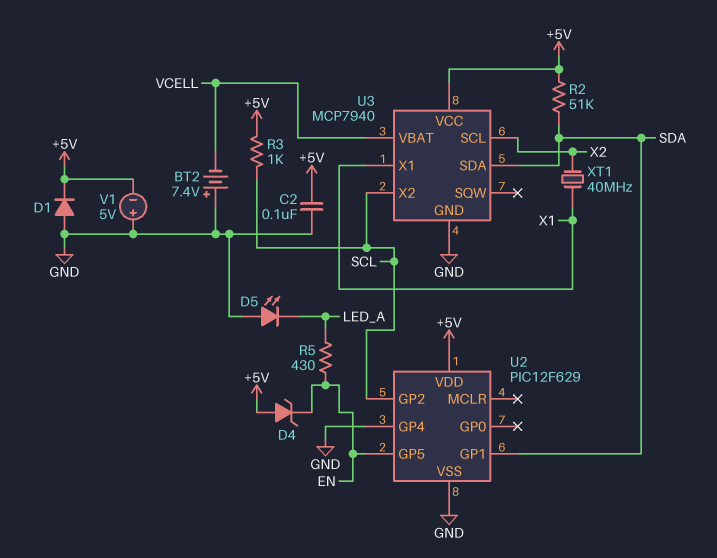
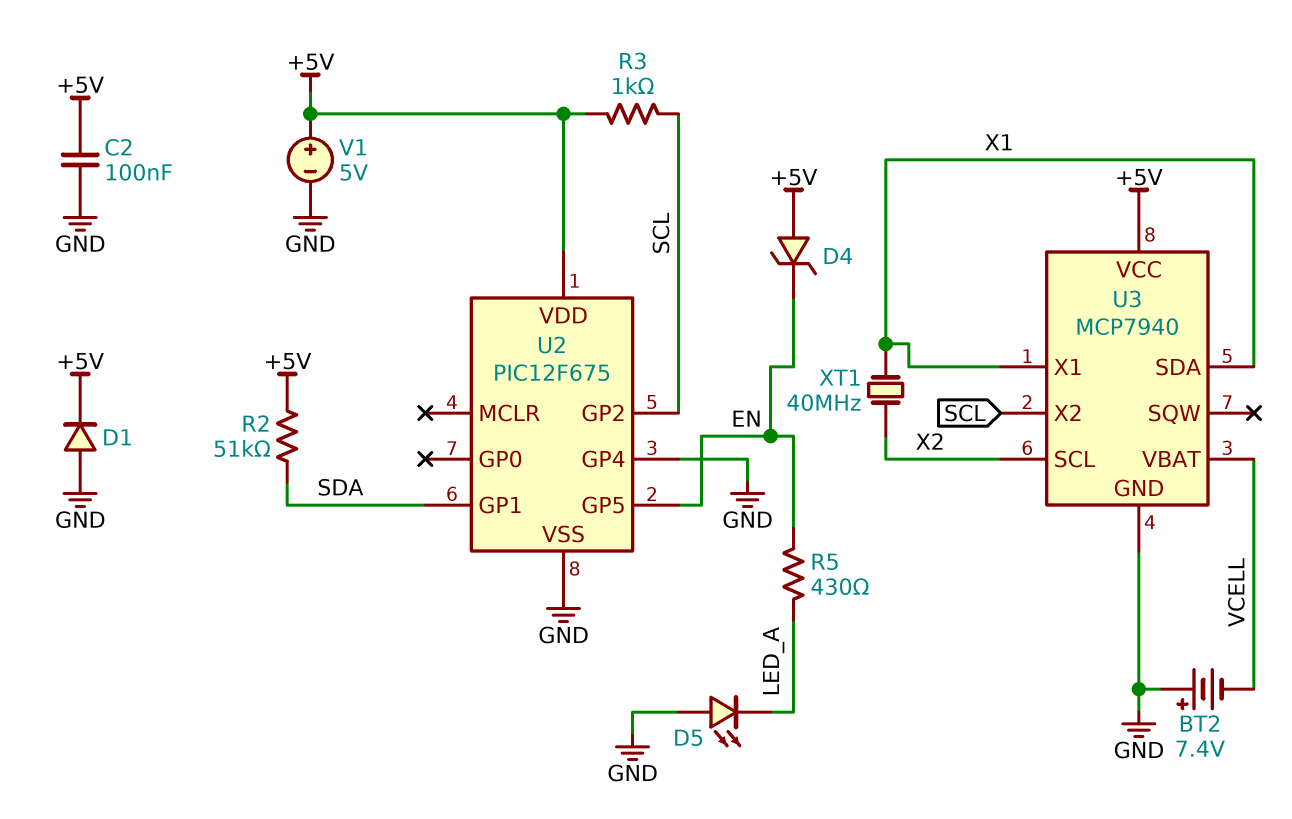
U2: PIC12F629 -> PIC12F675
U3 pin SDA: SDA -> X1
V1: 5V (plus GND, minus +5V) -> 5V (plus +5V, minus GND)

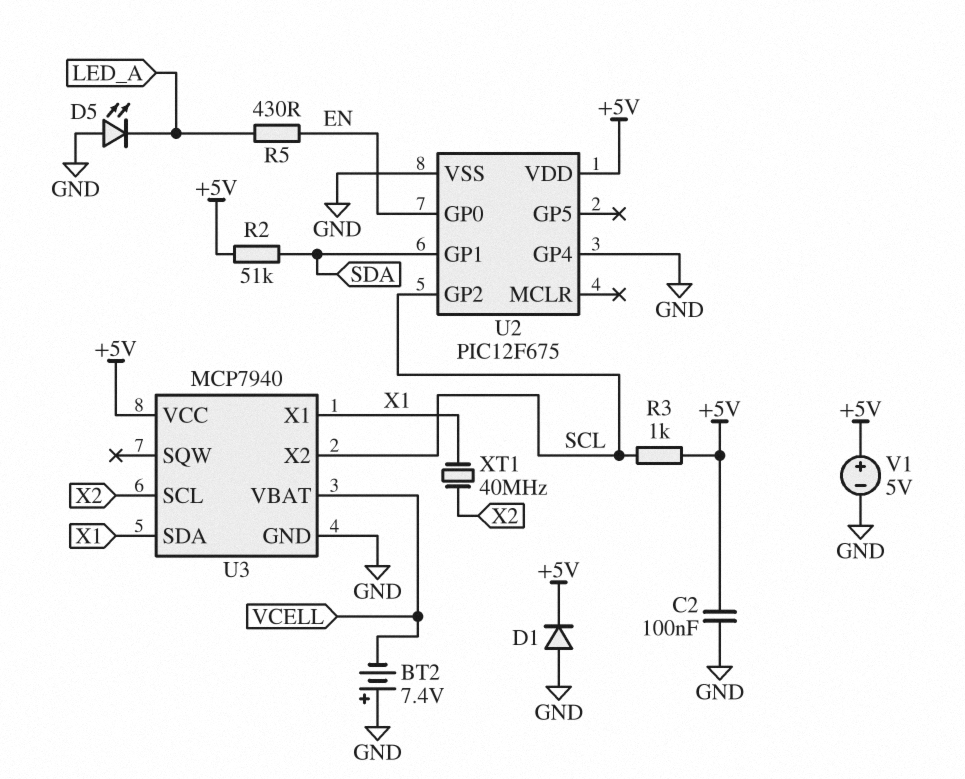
D4: zener (A +5V, K EN) -> none
U2 pin GP0: none -> EN
U2 pin GP5: EN -> none

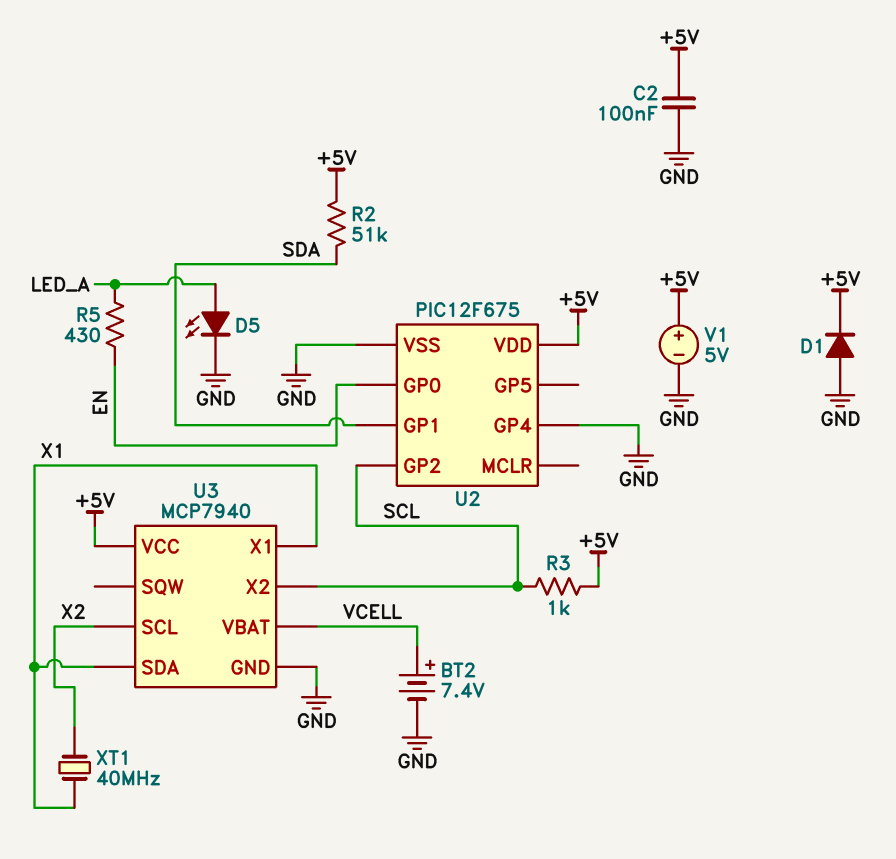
BT2: 7.4V (plus GND, minus VCELL) -> 7.4V (plus VCELL, minus GND)
D5: LED (A GND, K LED_A) -> LED (A LED_A, K GND)

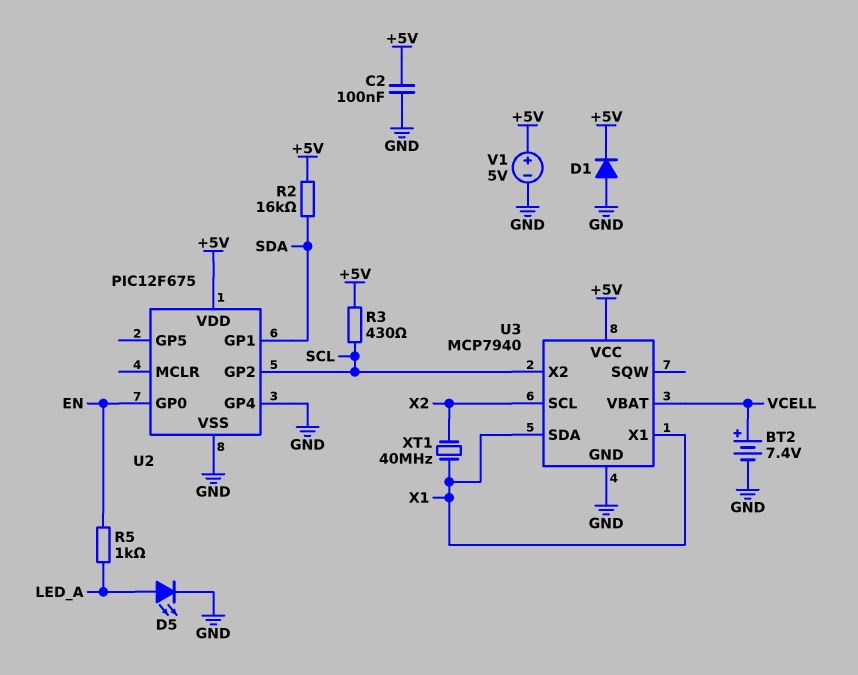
R2: 51k (+5V, SDA) -> 16k (+5V, SDA)
R3: 1k (+5V, SCL) -> 430 (+5V, SCL)
R5: 430 (EN, LED_A) -> 1k (EN, LED_A)

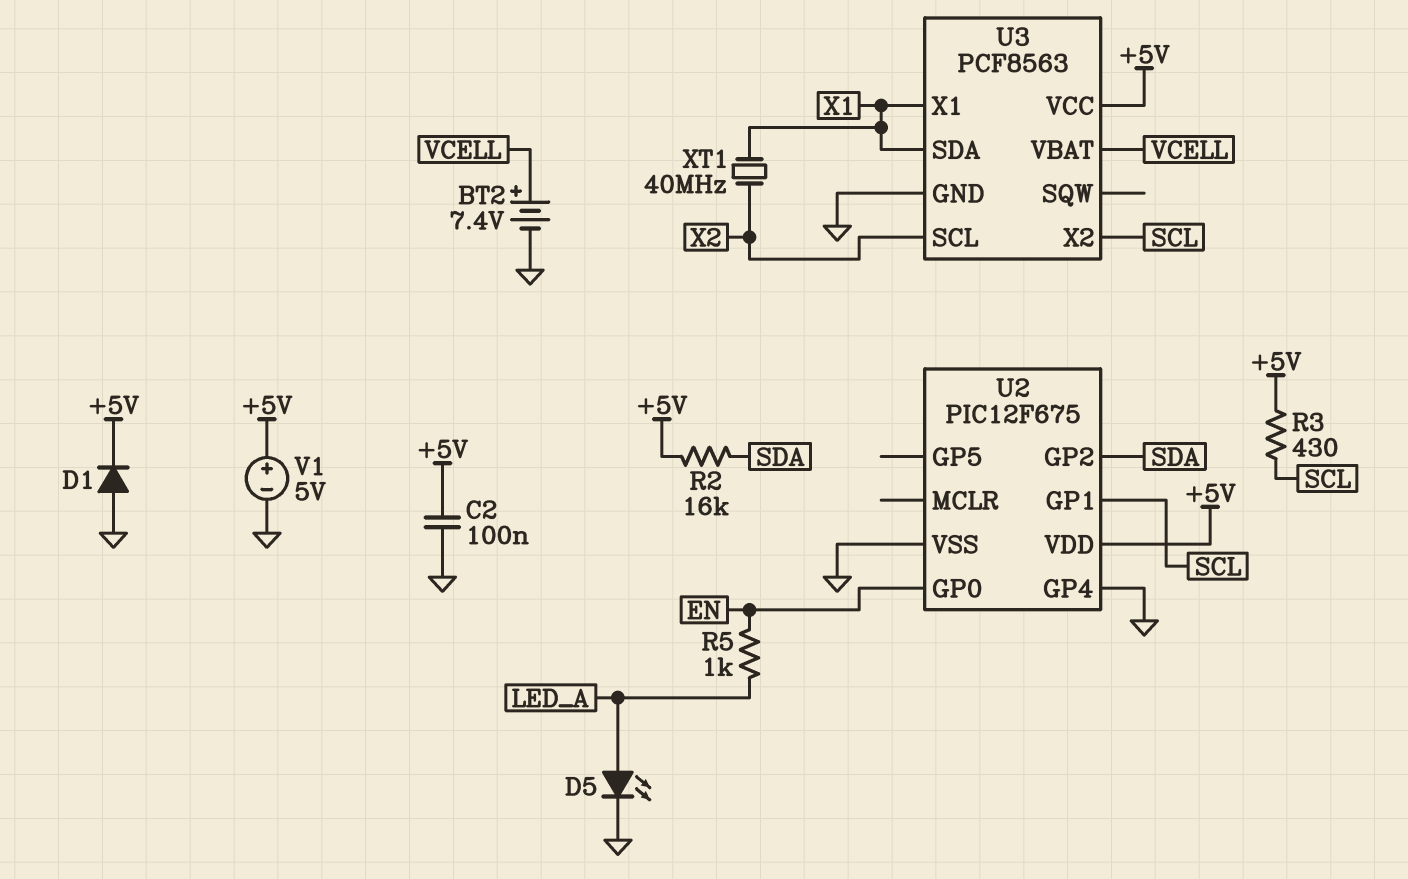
U2 pin GP1: SDA -> SCL
U2 pin GP2: SCL -> SDA
U3: MCP7940 -> PCF8563

